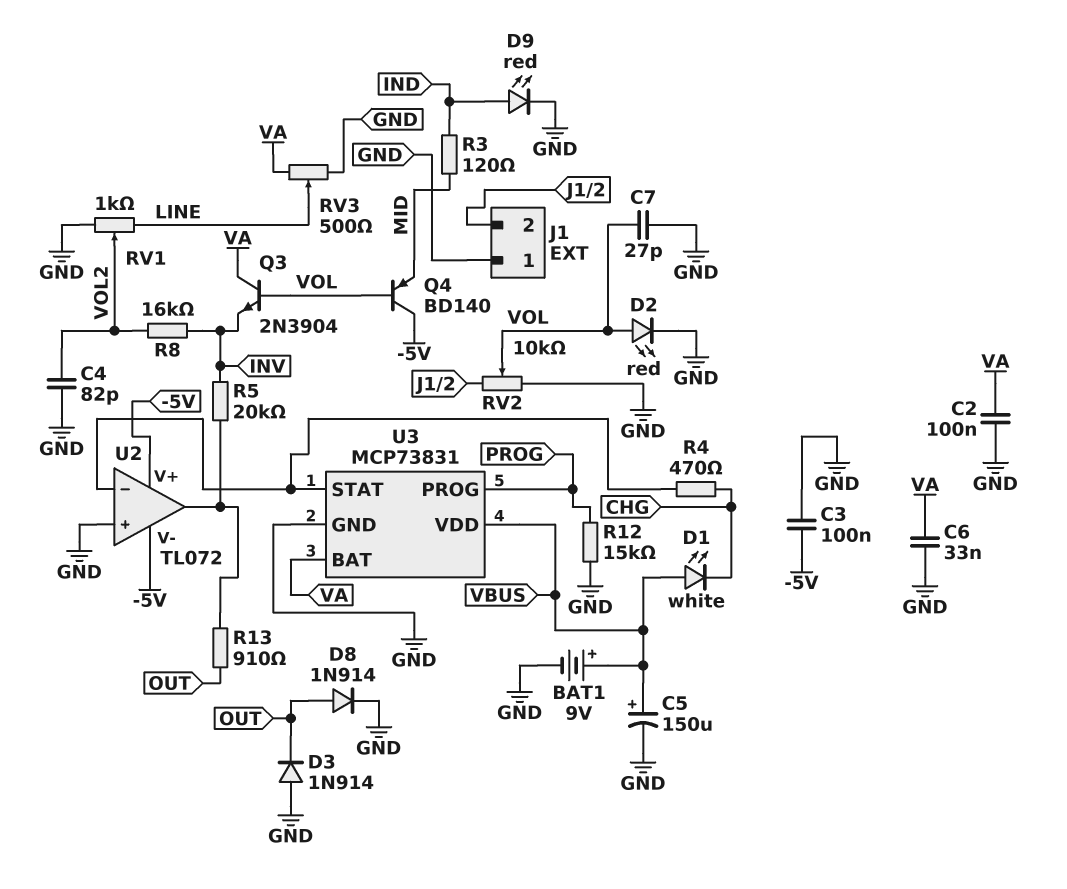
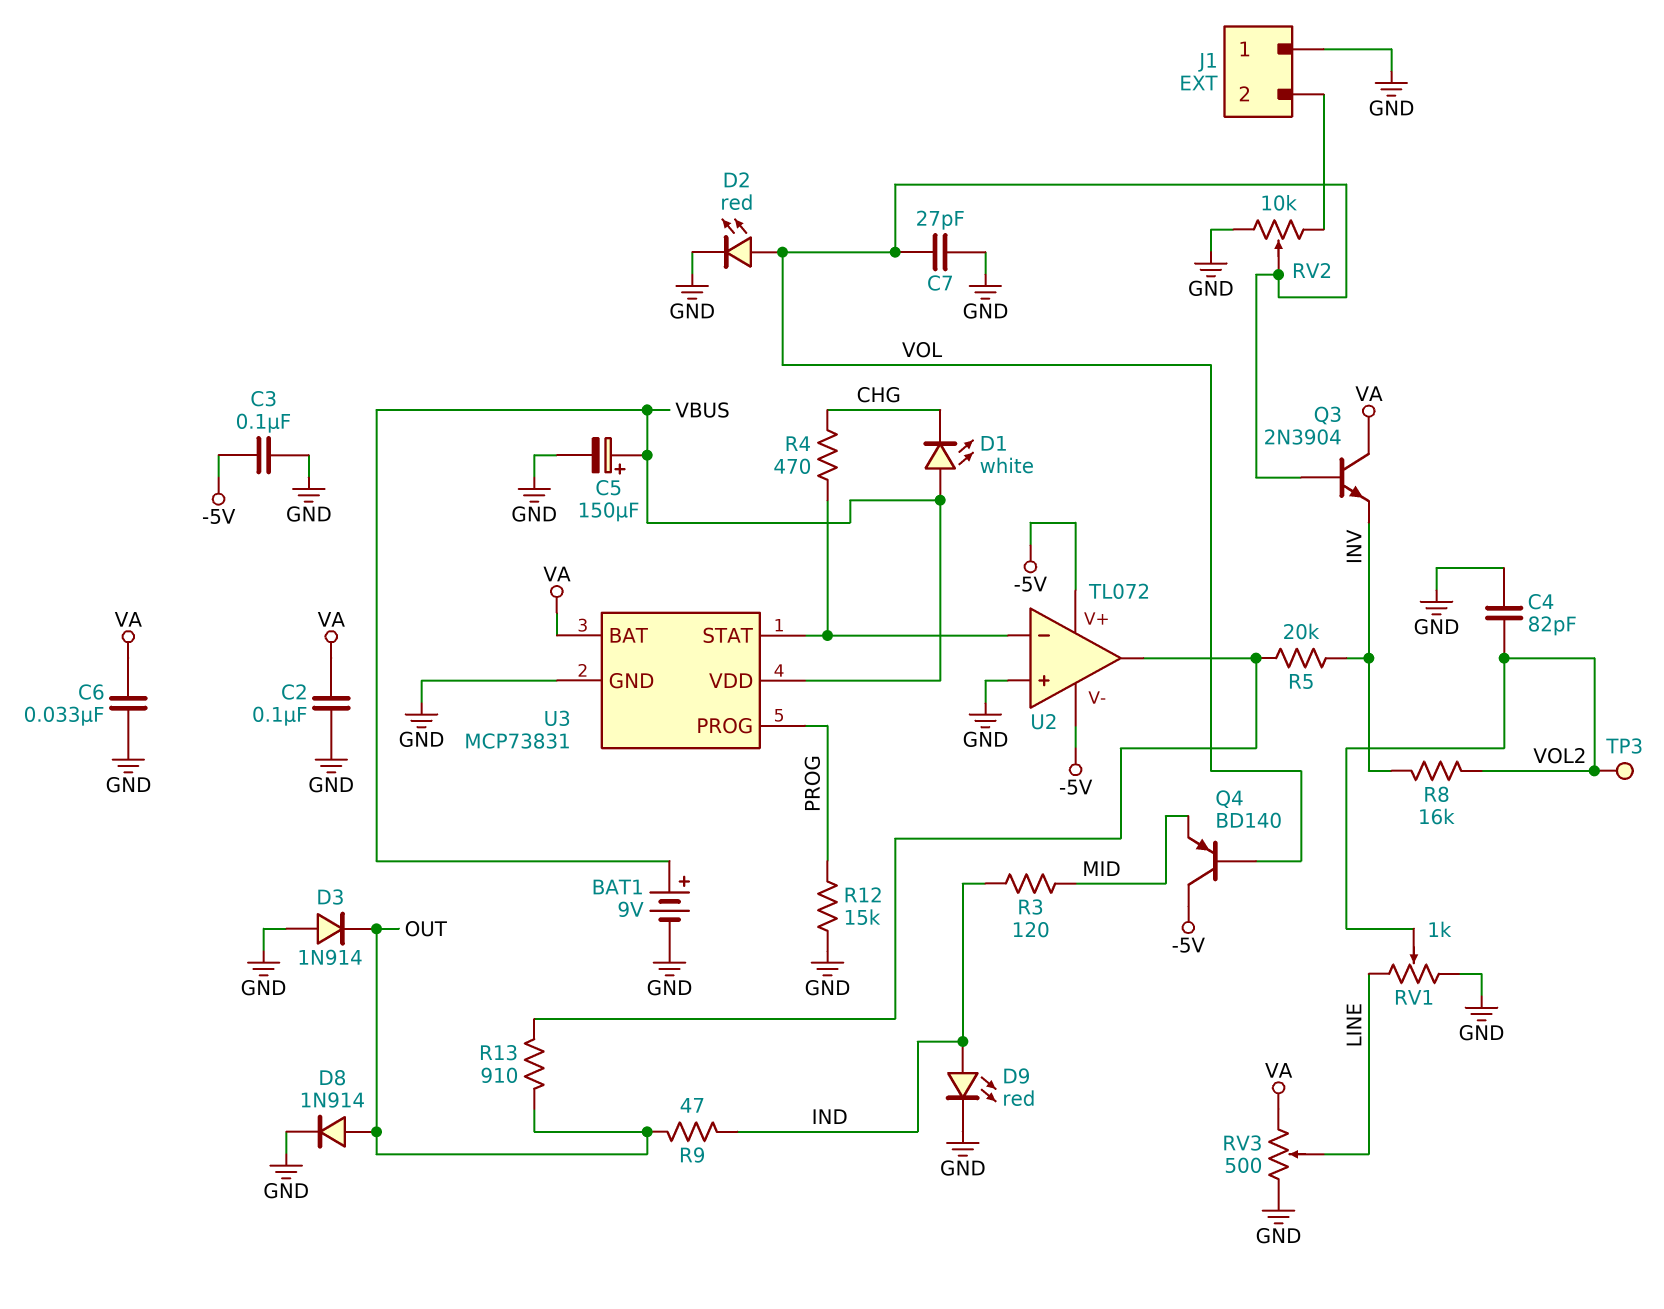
R9: none -> 47 (IND, OUT)
TP3: none -> test point (VOL2)

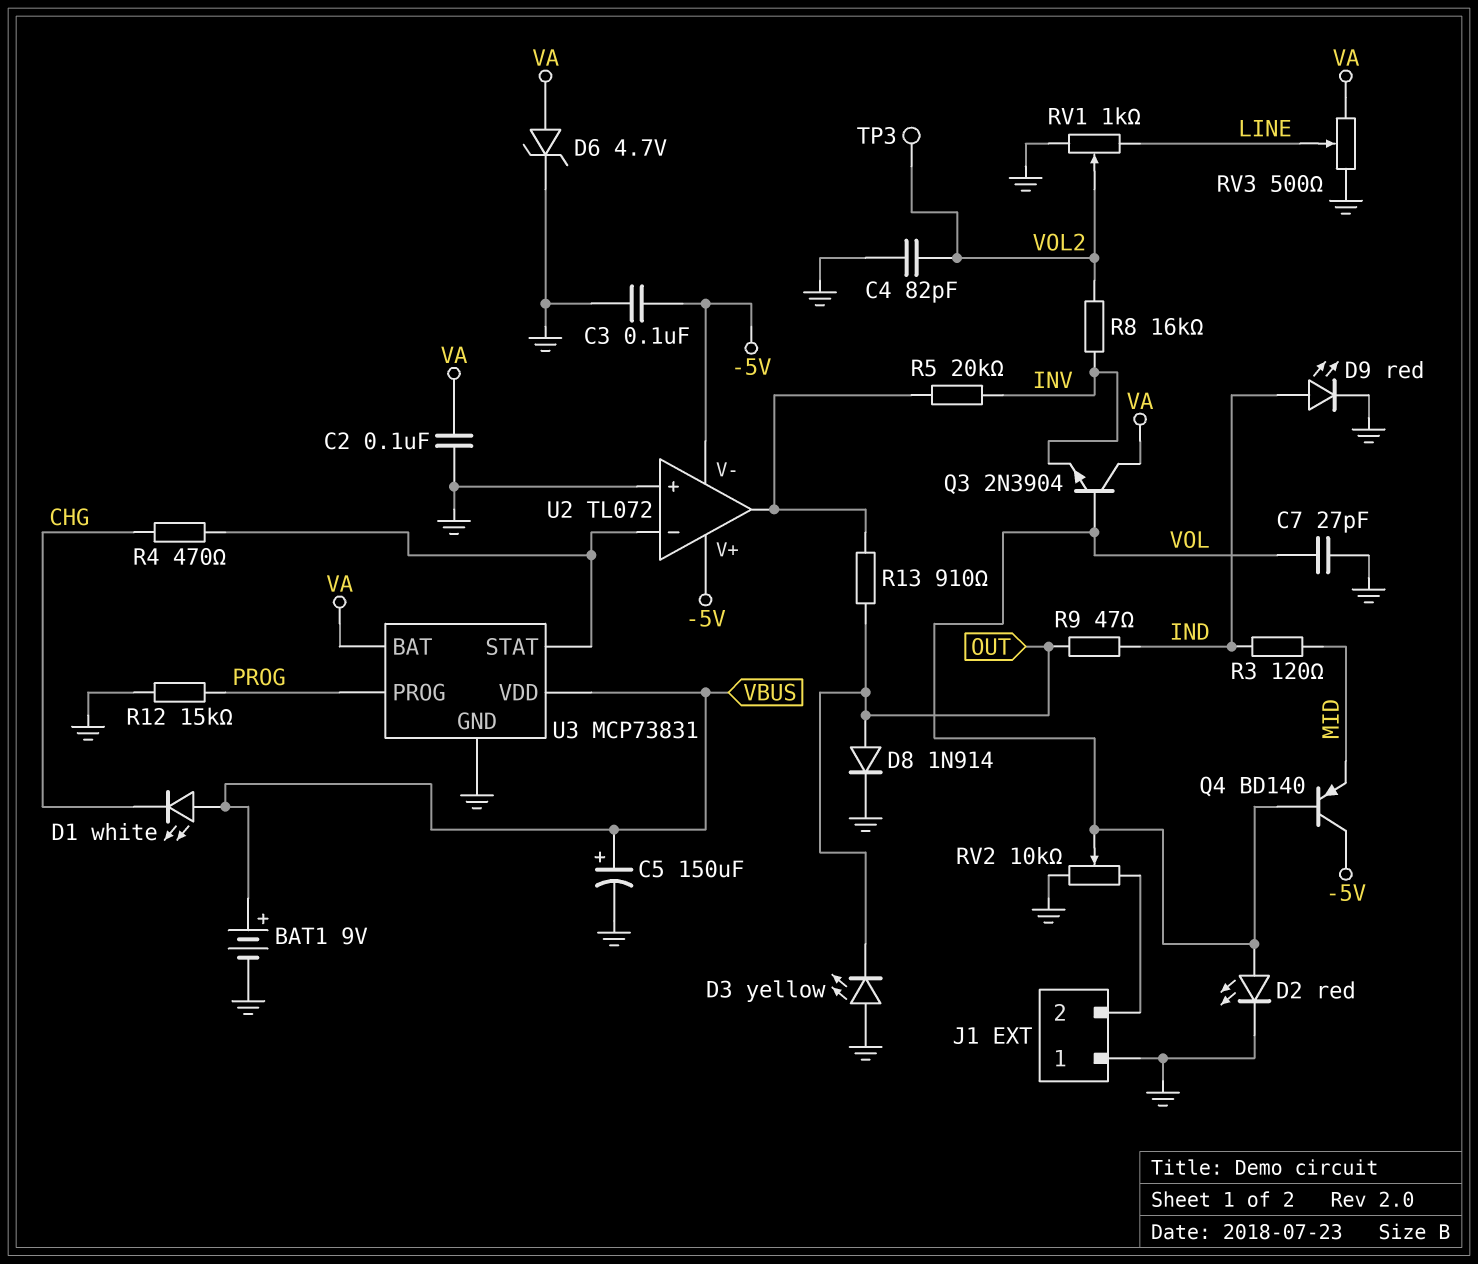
C6: 33nF (GND, VA) -> none
D3: diode 1N914 (A GND, K OUT) -> LED yellow (A GND, K OUT)
D6: none -> zener 4.7V (A VA, K GND)

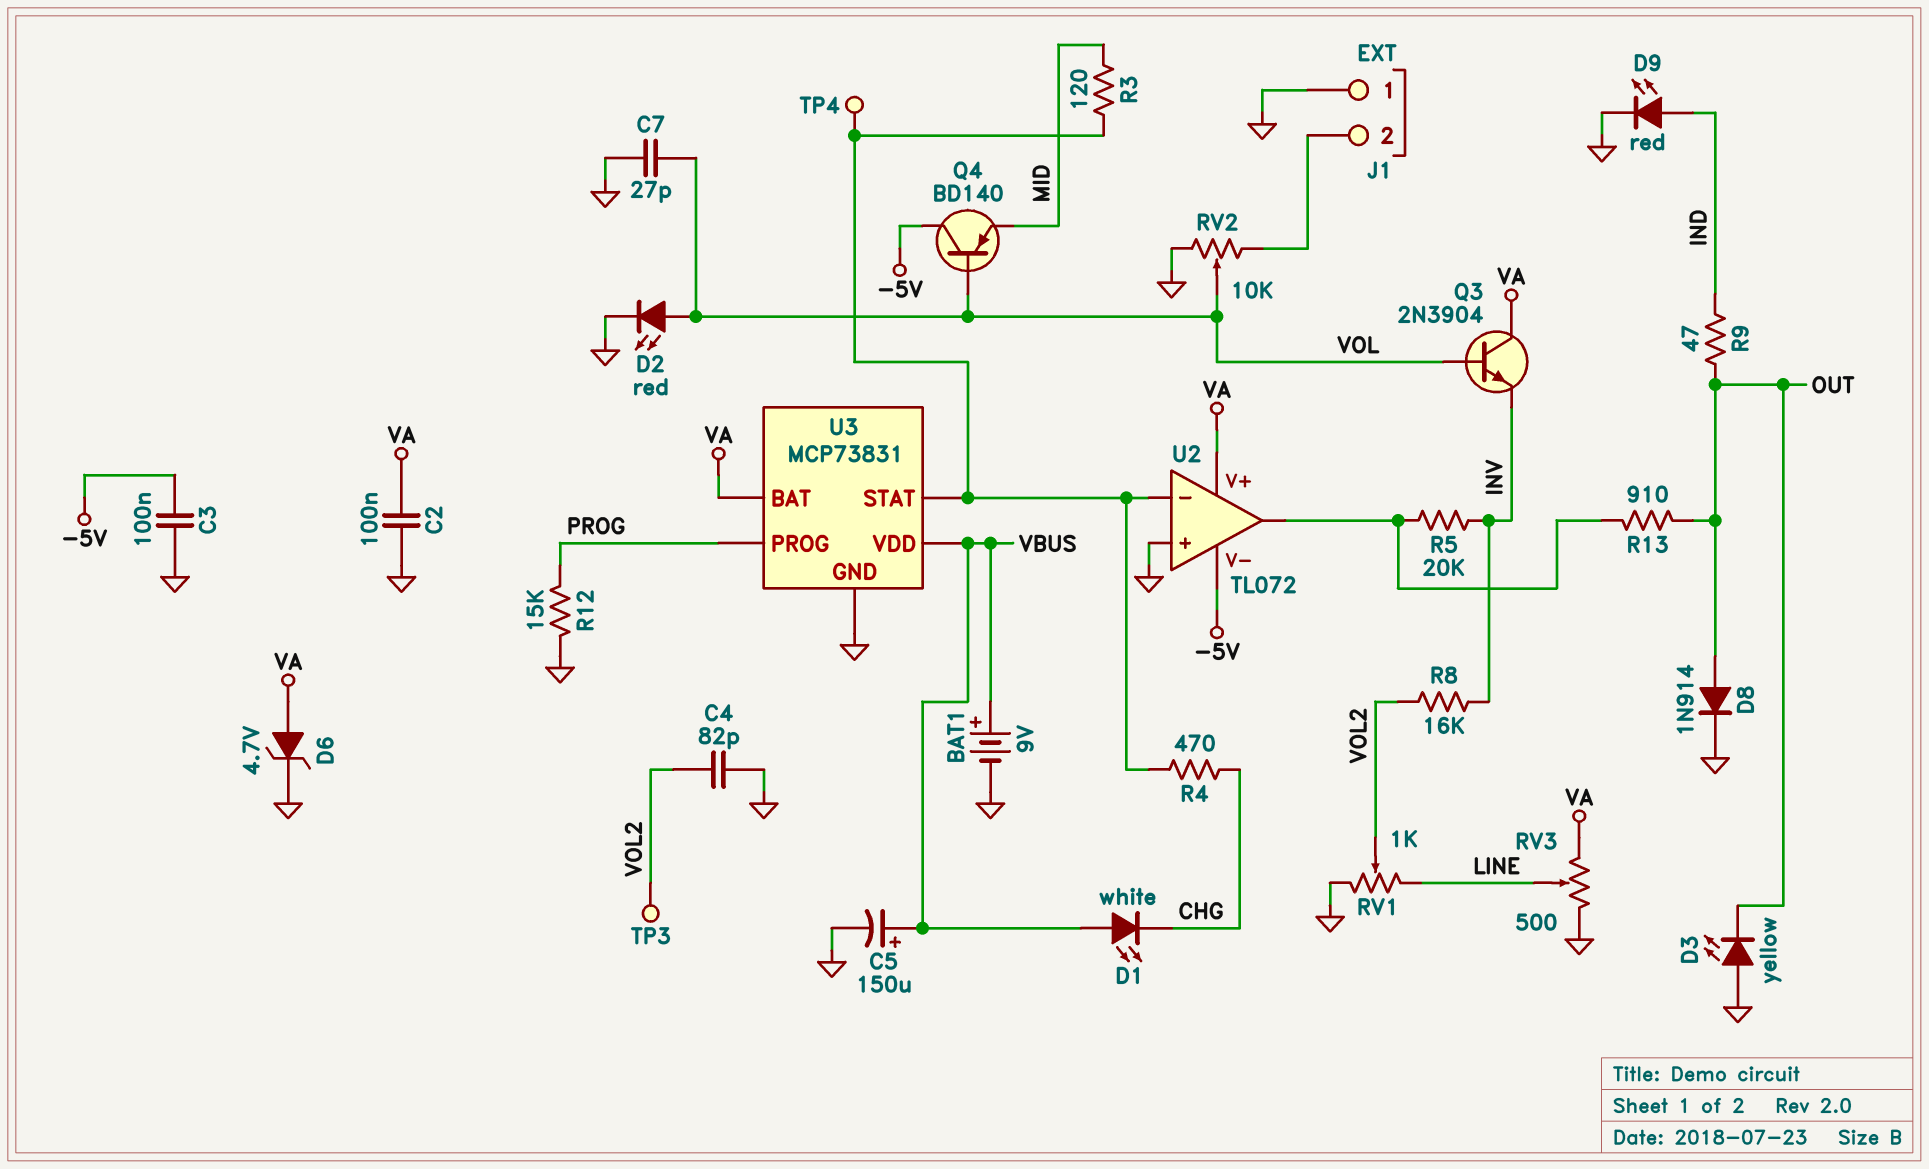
R3: 120 (IND, MID) -> 120 (MID, U2/in-)
TP4: none -> test point (U2/in-)
U2 pin V+: -5V -> VA

